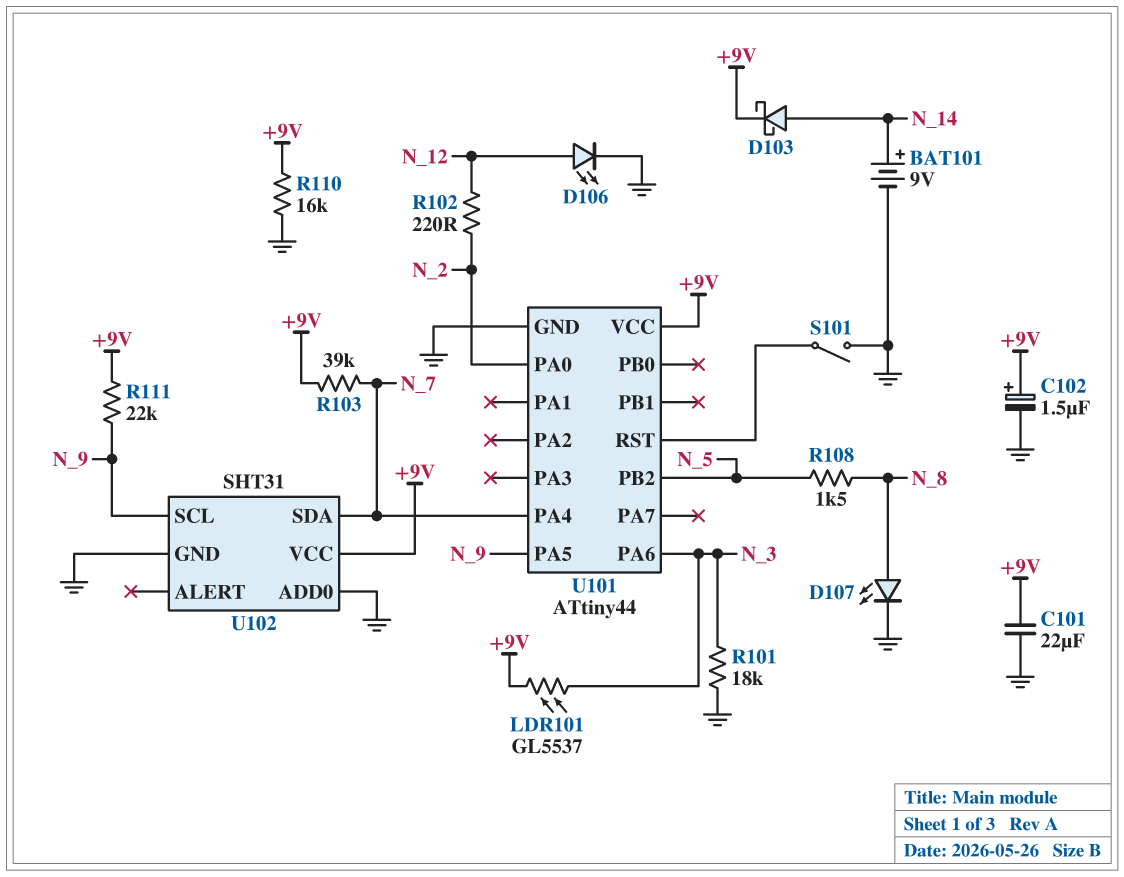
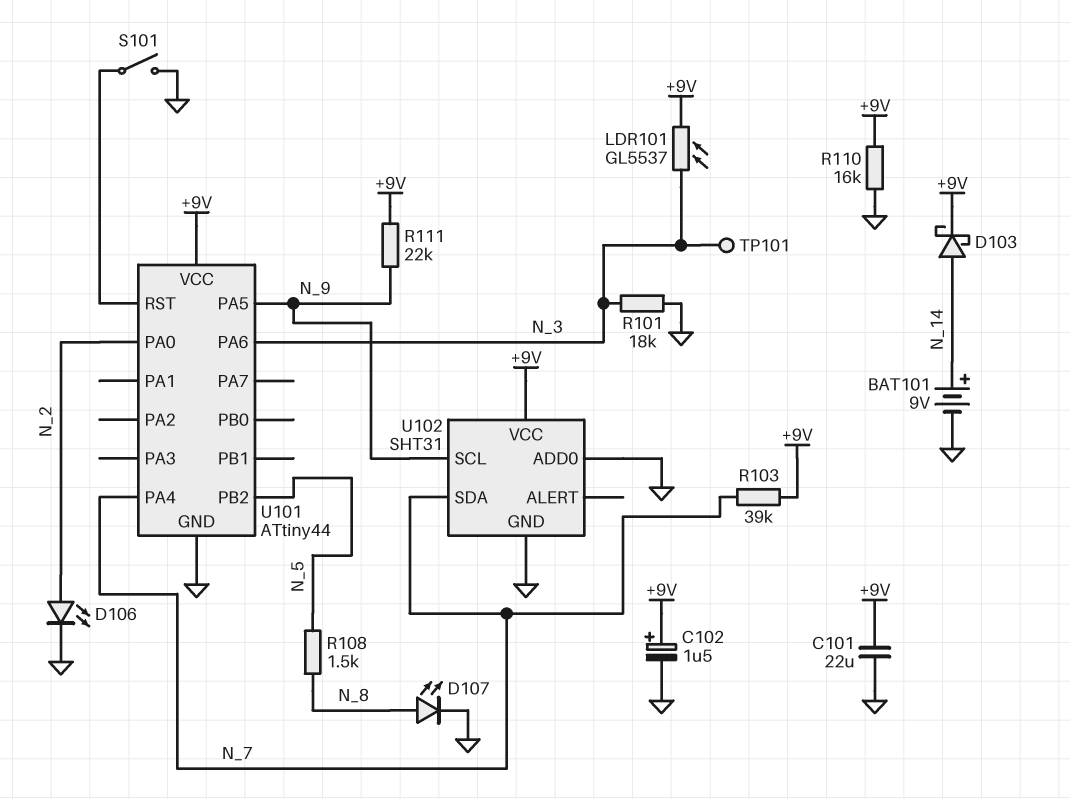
D106: LED (A N_12, K GND) -> LED (A N_2, K GND)
R102: 220 (N_2, N_12) -> none
TP101: none -> test point (N_3)

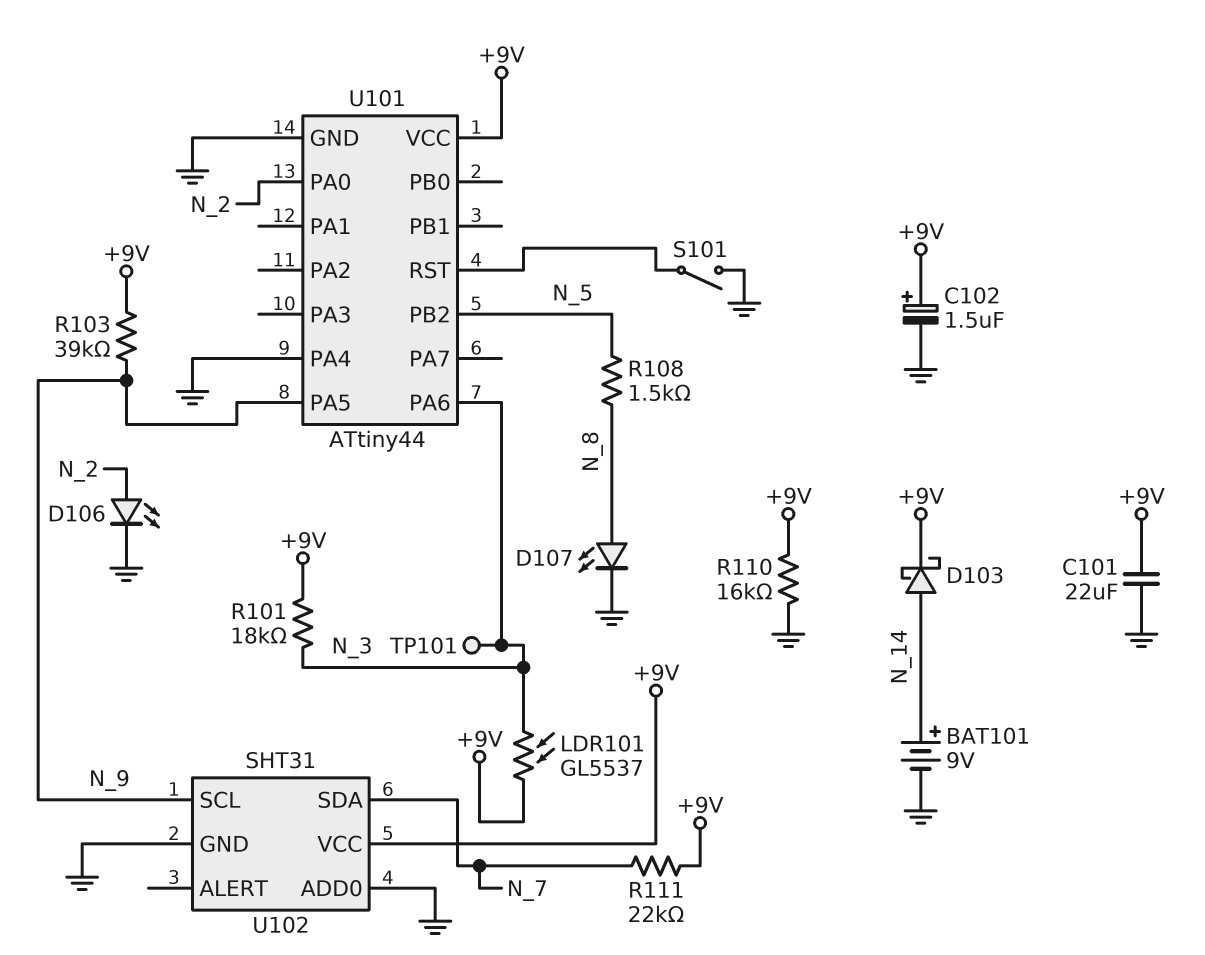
R101: 18k (GND, N_3) -> 18k (+9V, N_3)
R103: 39k (+9V, N_7) -> 39k (+9V, N_9)
R111: 22k (+9V, N_9) -> 22k (+9V, N_7)
U101 pin PA4: N_7 -> GND

